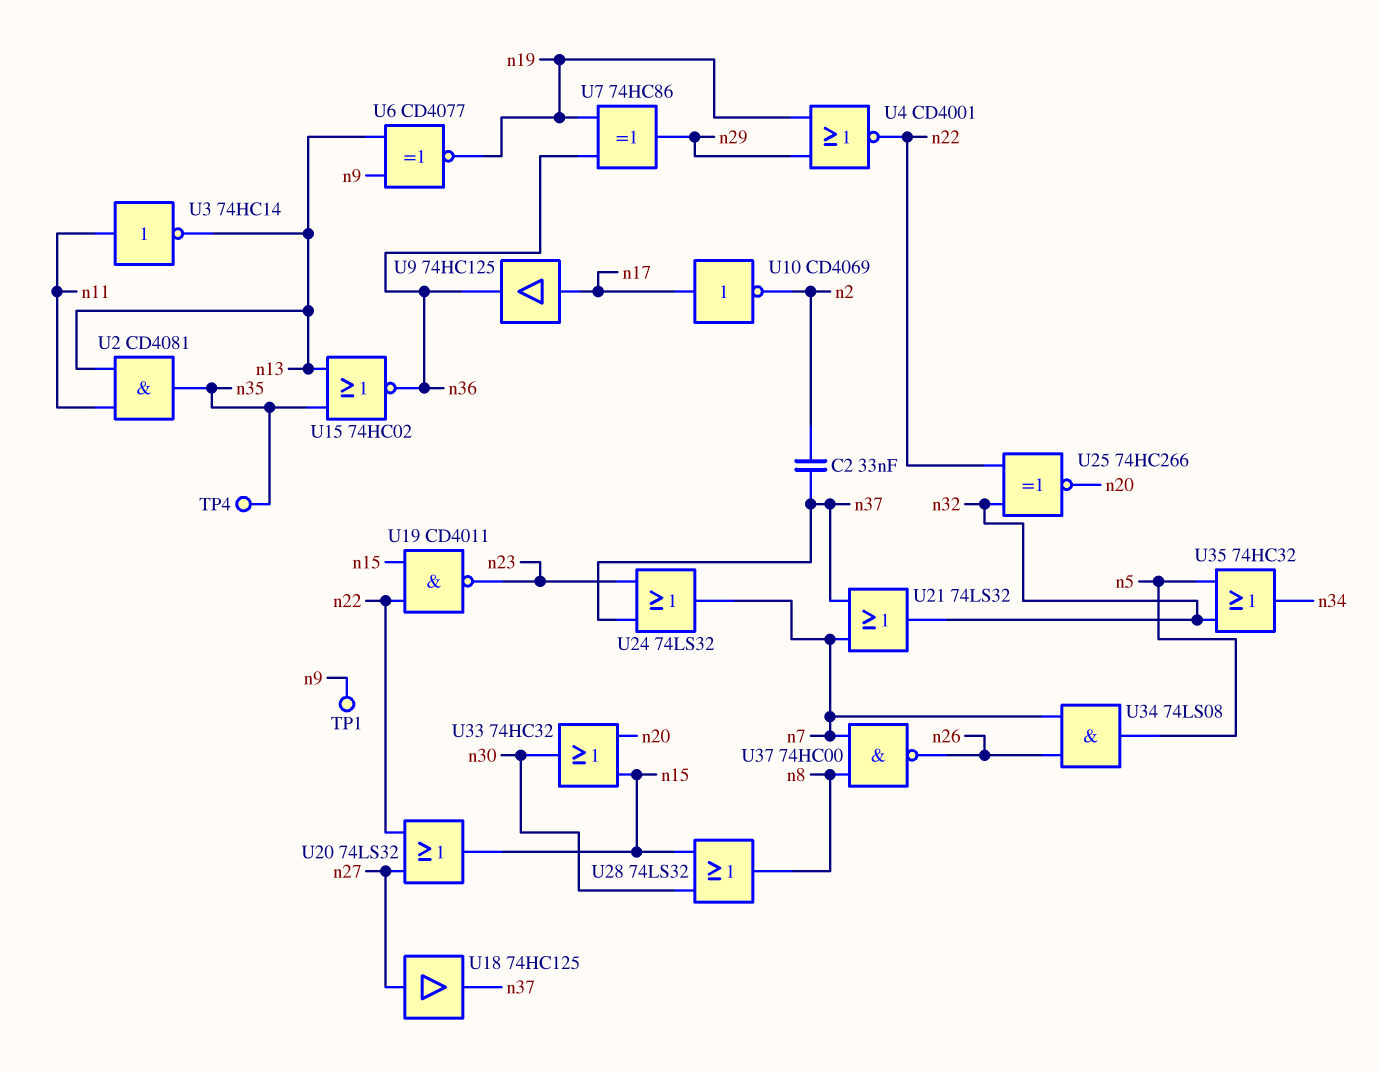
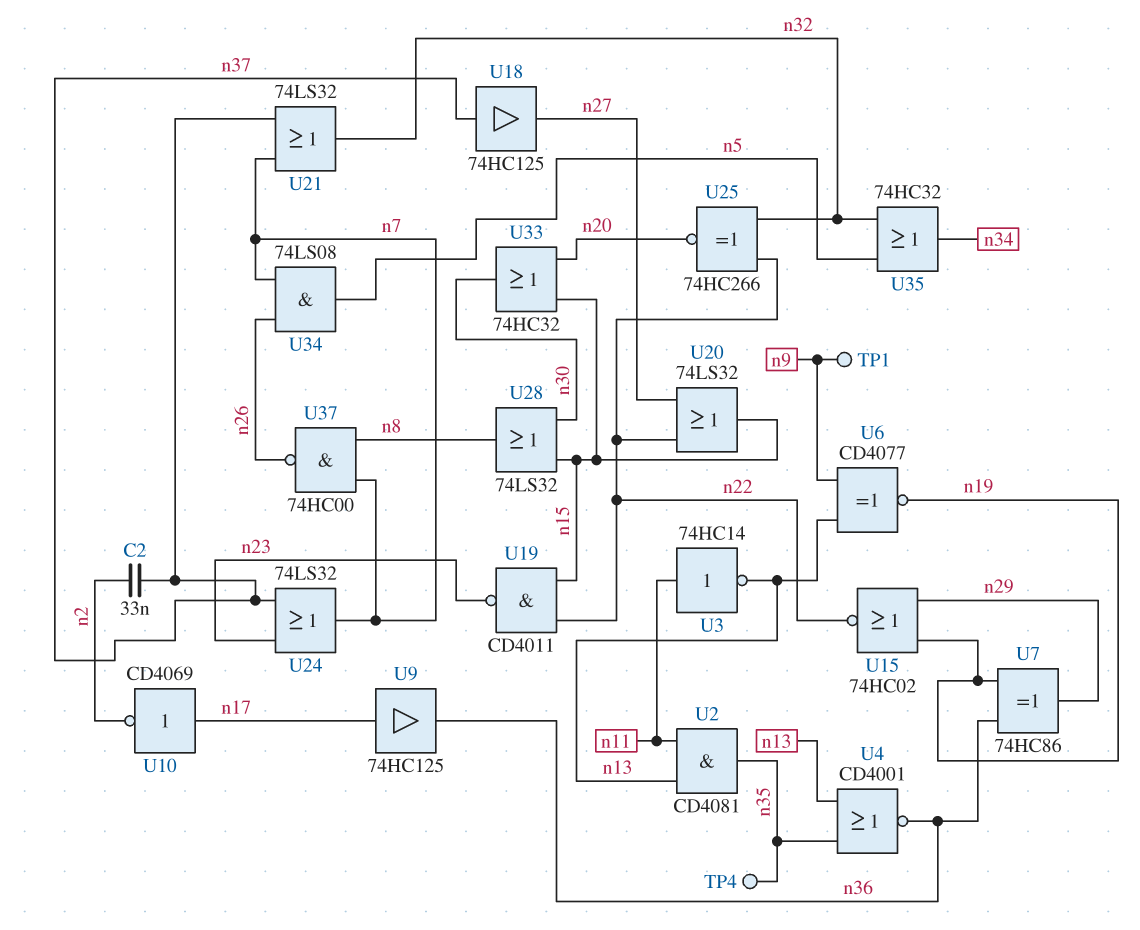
U4: NOR CD4001 (in n19, in n29, out n22) -> NOR CD4001 (in n13, in n35, out n36)
U15: NOR 74HC02 (in n13, in n35, out n36) -> NOR 74HC02 (in n19, in n29, out n22)
U18: buffer 74HC125 (in n27, out n37) -> buffer 74HC125 (in n37, out n27)

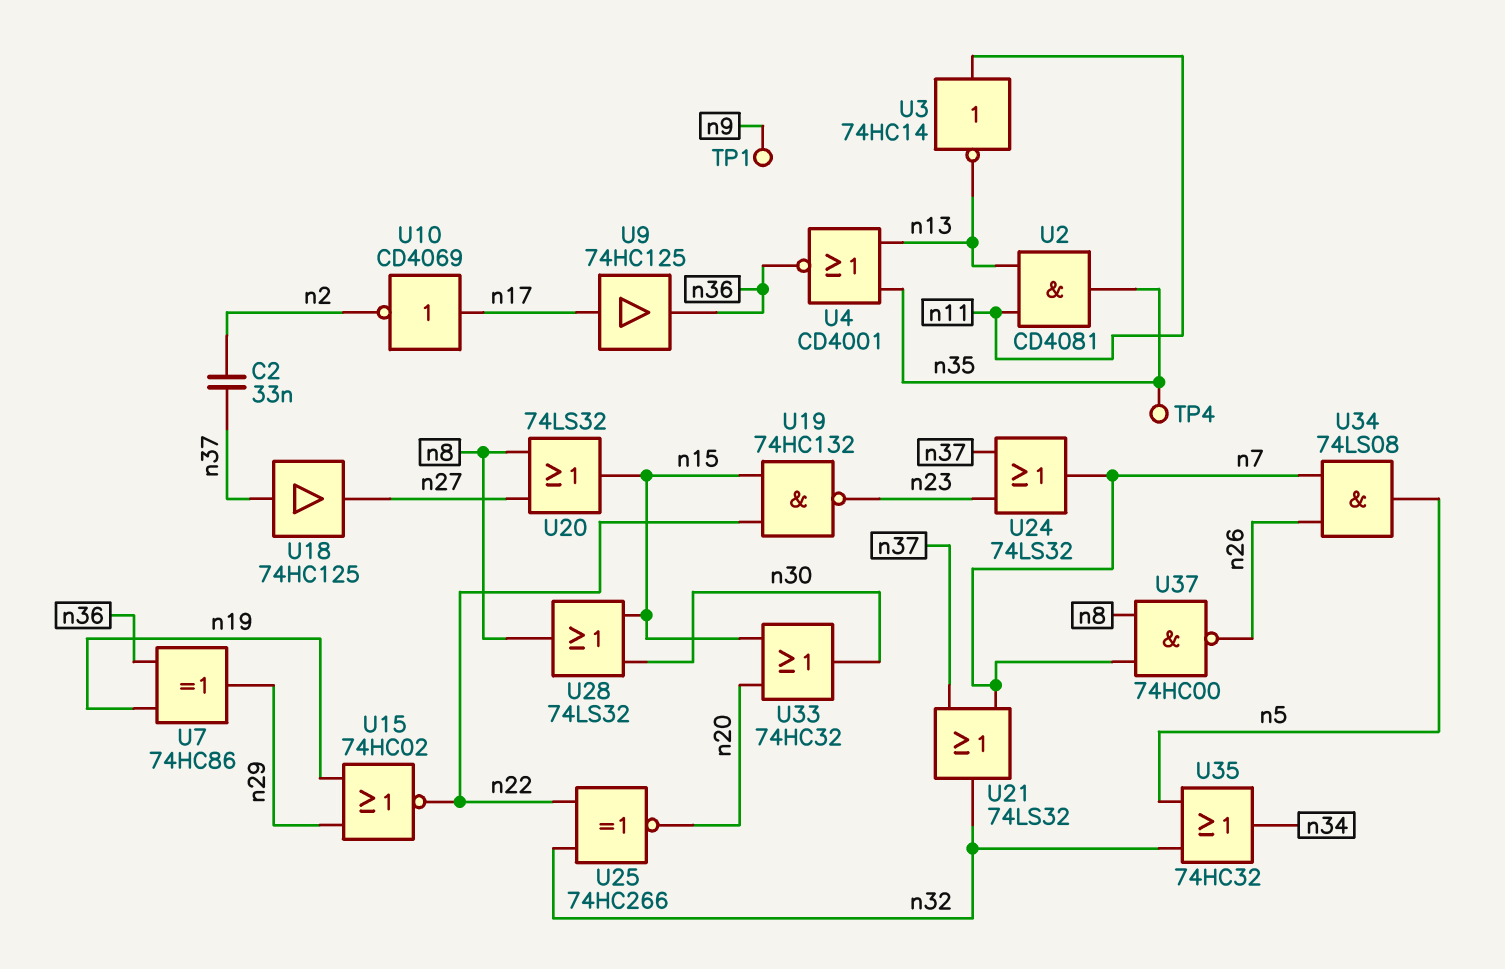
U6: XNOR CD4077 (in n9, in n13, out n19) -> none
U19: NAND CD4011 (in n15, in n22, out n23) -> NAND 74HC132 (in n15, in n22, out n23)
U20: OR 74LS32 (in n22, in n27, out n15) -> OR 74LS32 (in n8, in n27, out n15)

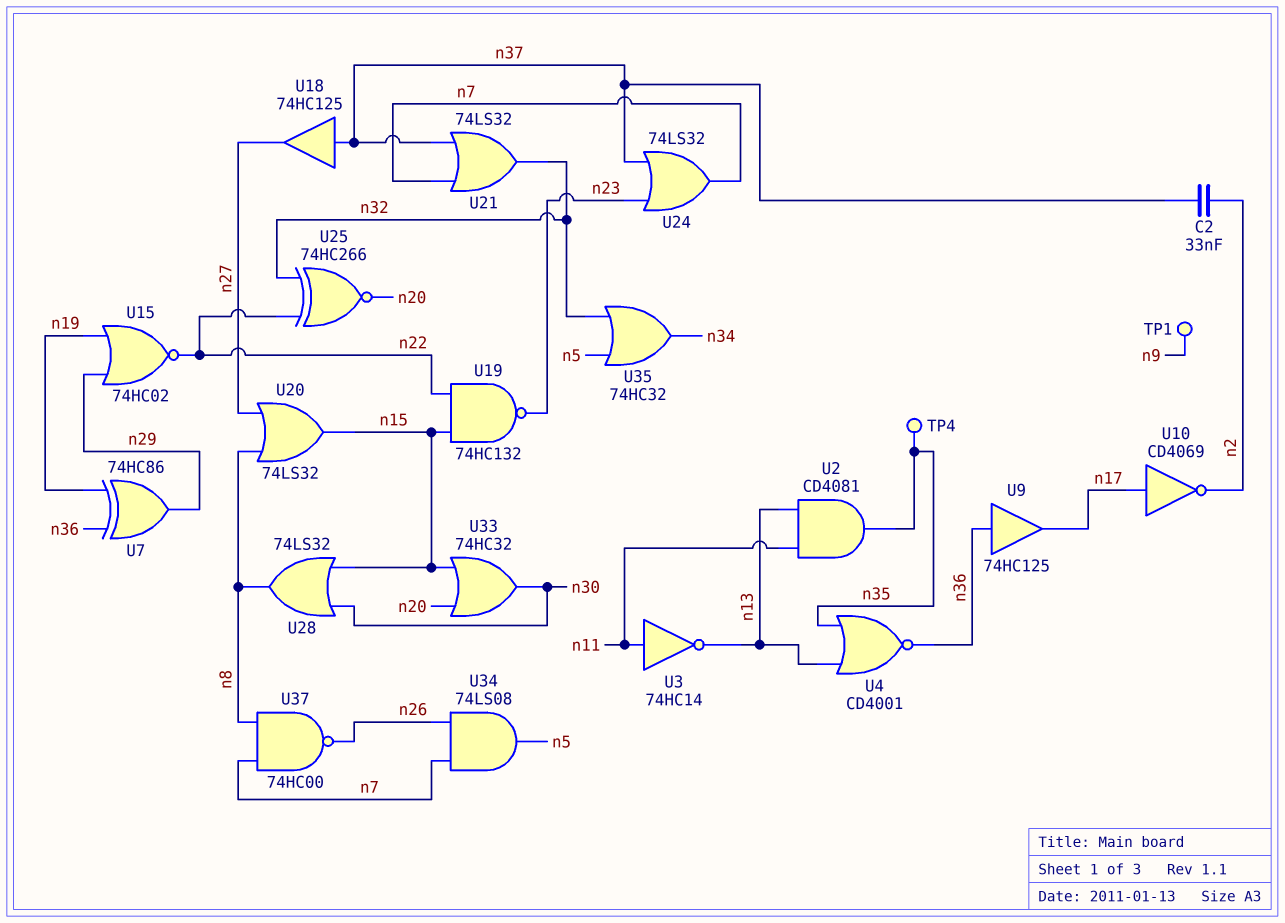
U9: buffer 74HC125 (in n17, out n36) -> buffer 74HC125 (in n36, out n17)

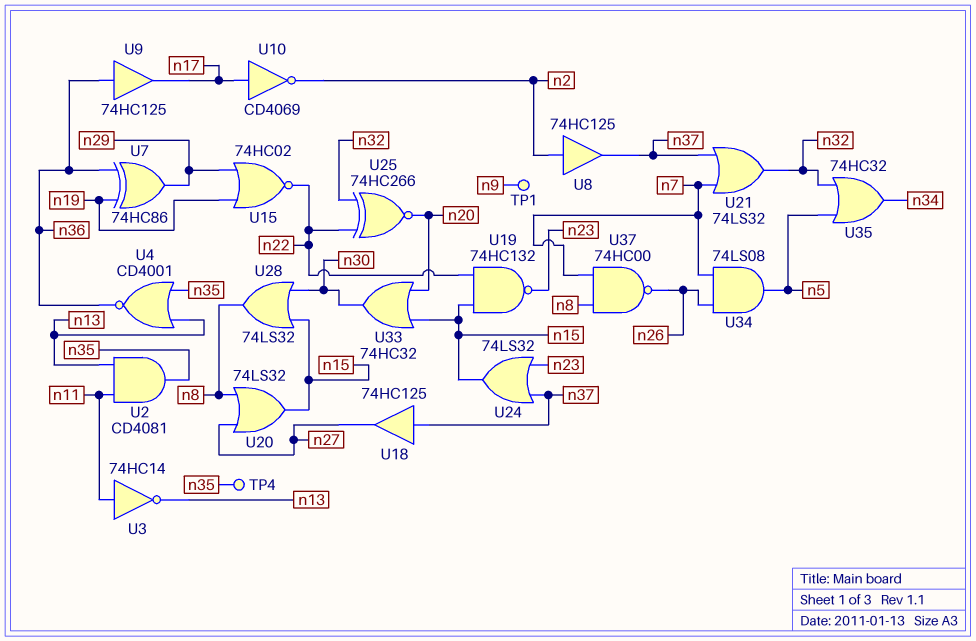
C2: 33nF (n2, n37) -> none
U8: none -> buffer 74HC125 (in n2, out n37)
U24: OR 74LS32 (in n23, in n37, out n7) -> OR 74LS32 (in n23, in n37, out n15)

